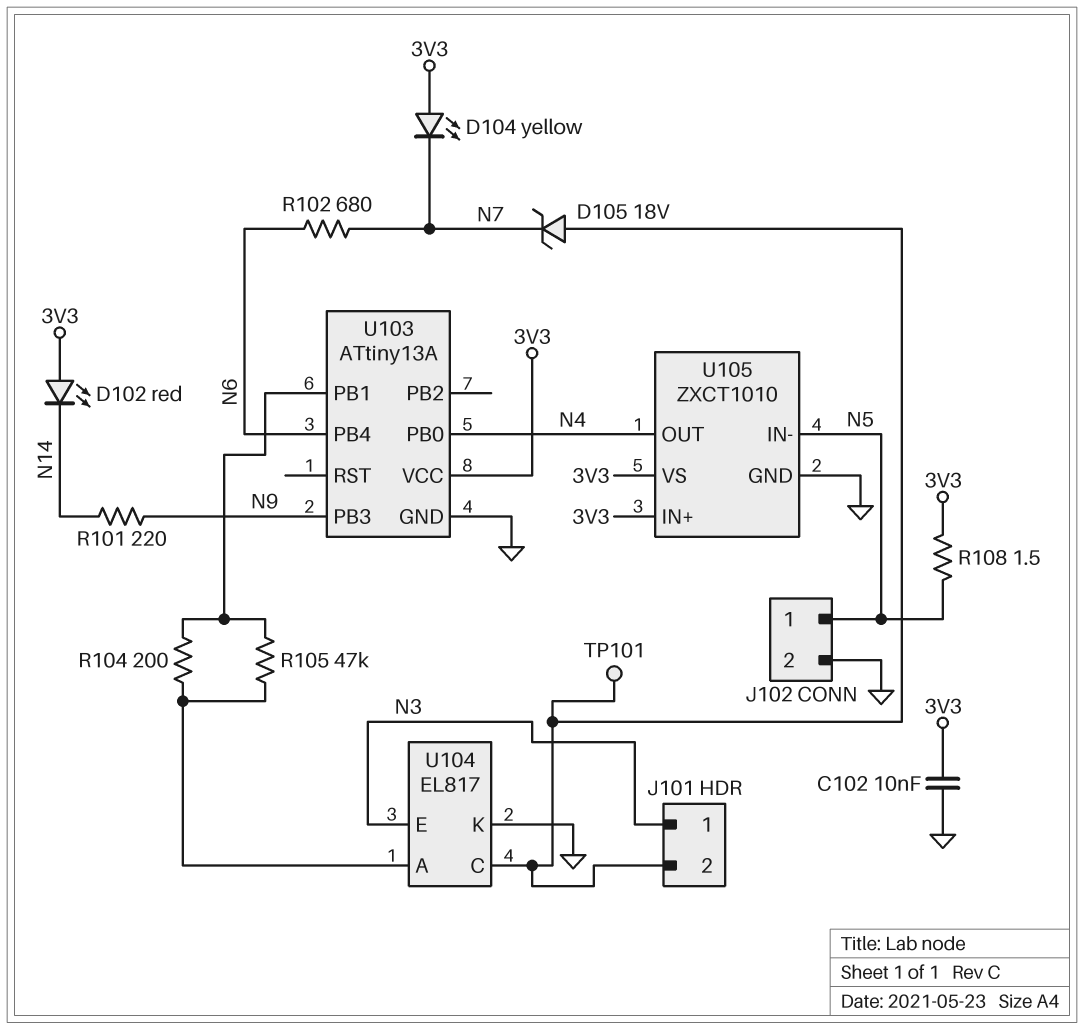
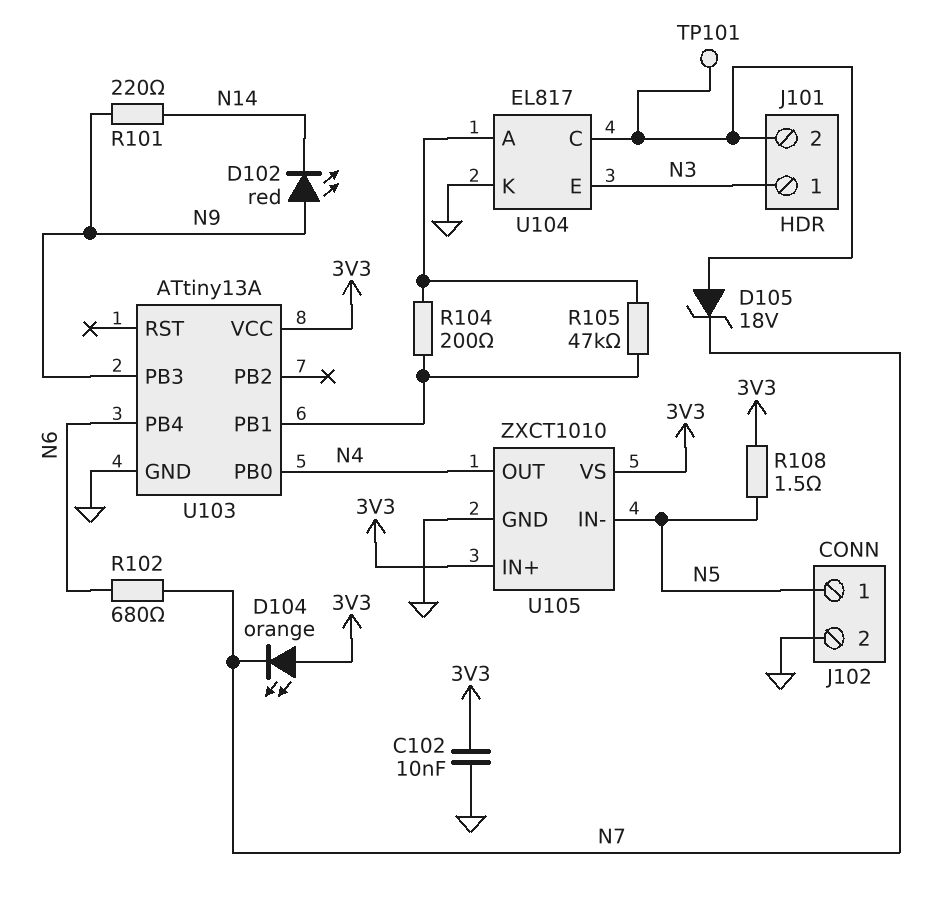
D102: LED red (A 3V3, K N14) -> LED red (A N9, K N14)
D104: LED yellow (A 3V3, K N7) -> LED orange (A 3V3, K N7)

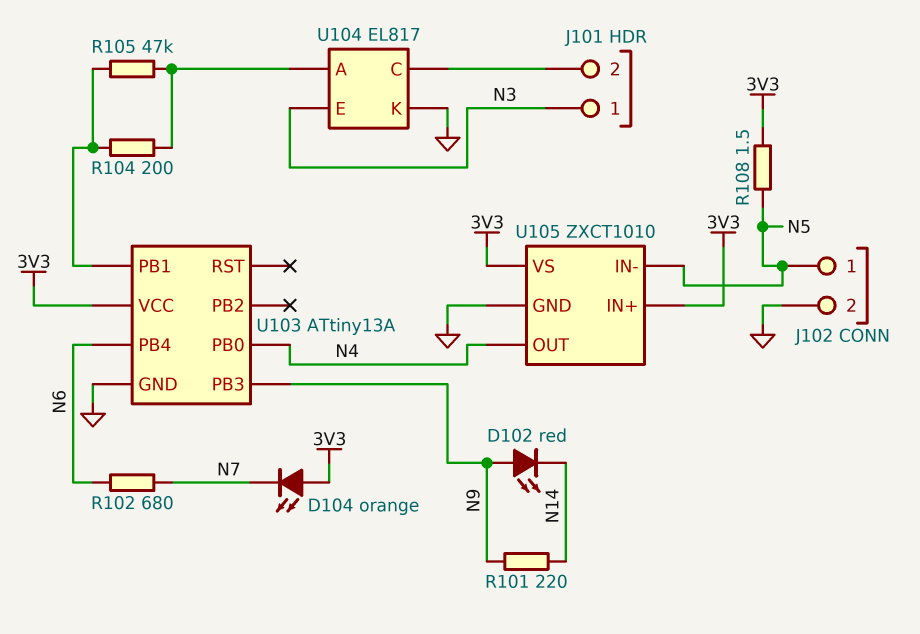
C102: 10nF (3V3, GND) -> none
D105: zener 18V (A J101/2, K N7) -> none
TP101: test point (J101/2) -> none

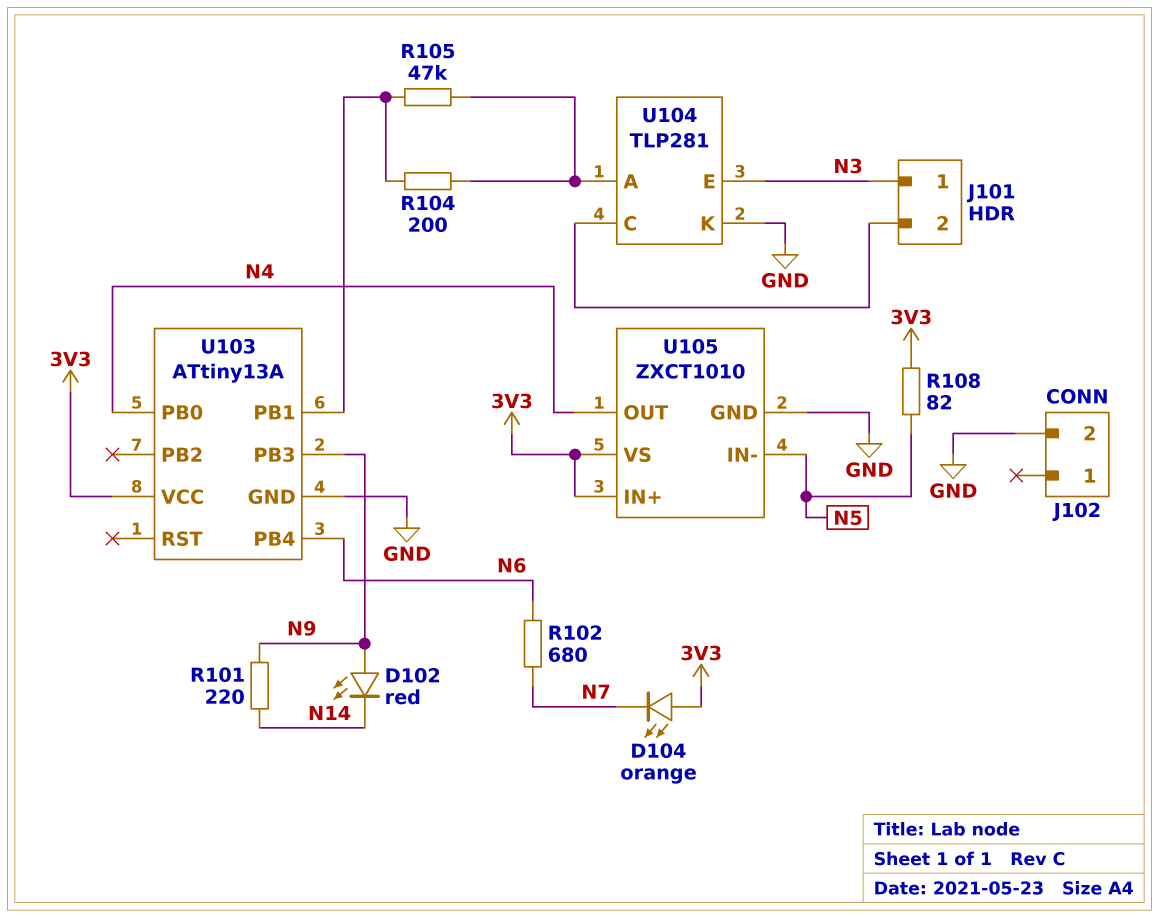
J102 pin 1: N5 -> none
R108: 1.5 (3V3, N5) -> 82 (3V3, N5)
U104: EL817 -> TLP281

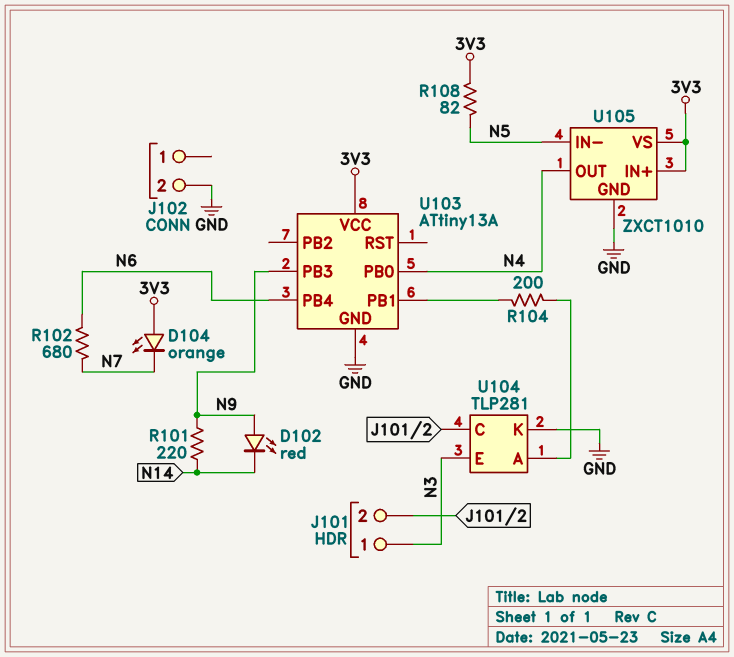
R105: 47k (U103/PB1, U104/A) -> none

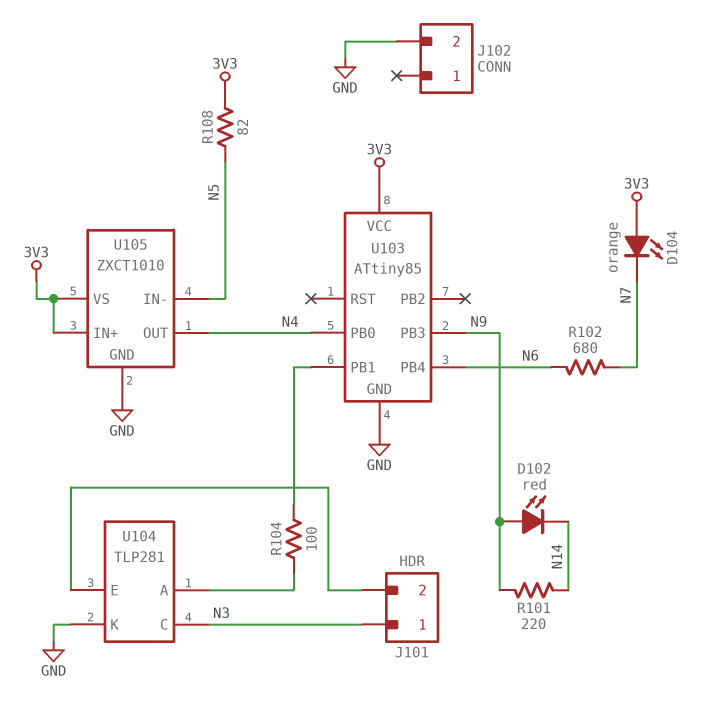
R104: 200 (U103/PB1, U104/A) -> 100 (U103/PB1, U104/A)
U103: ATtiny13A -> ATtiny85
U104 pin C: J101/2 -> N3
U104 pin E: N3 -> J101/2

